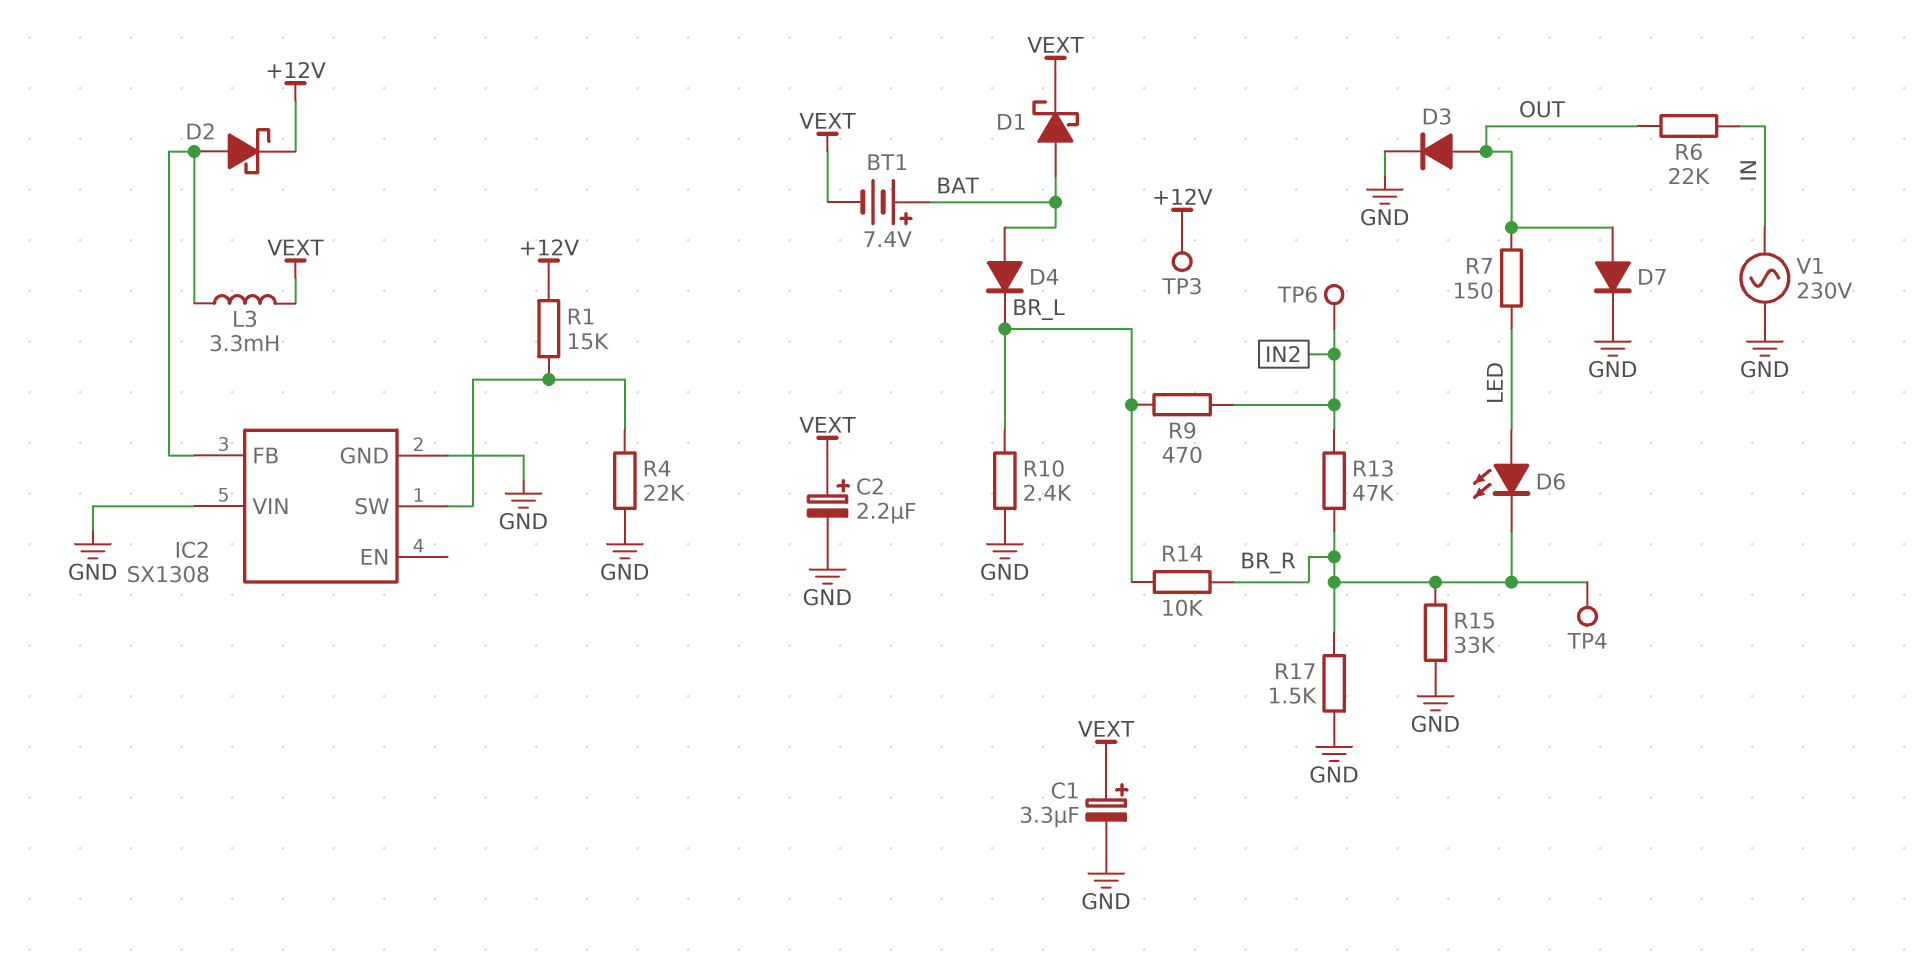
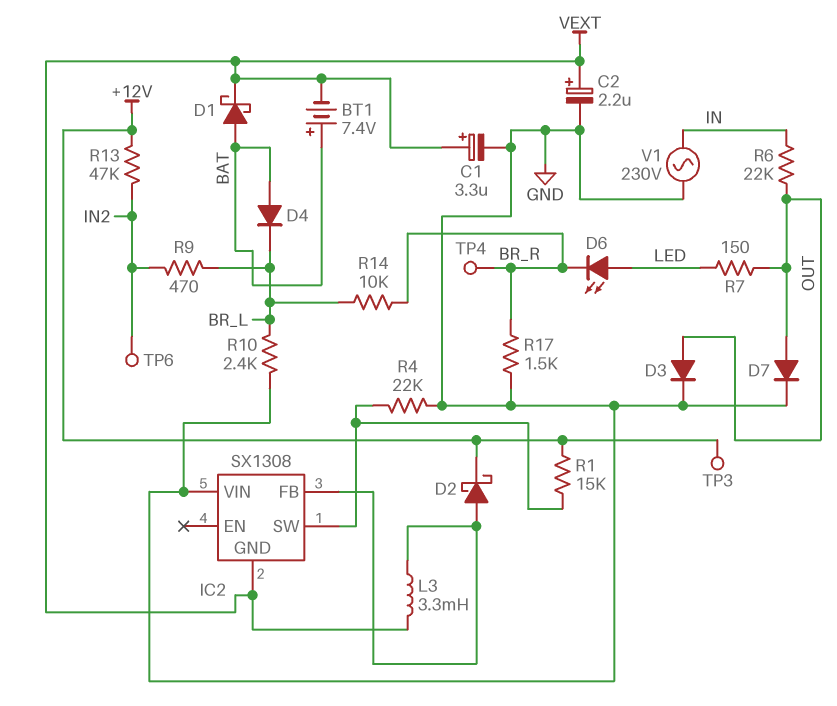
IC2 pin GND: GND -> VEXT
R13: 47k (BR_R, IN2) -> 47k (+12V, IN2)
R15: 33k (BR_R, GND) -> none

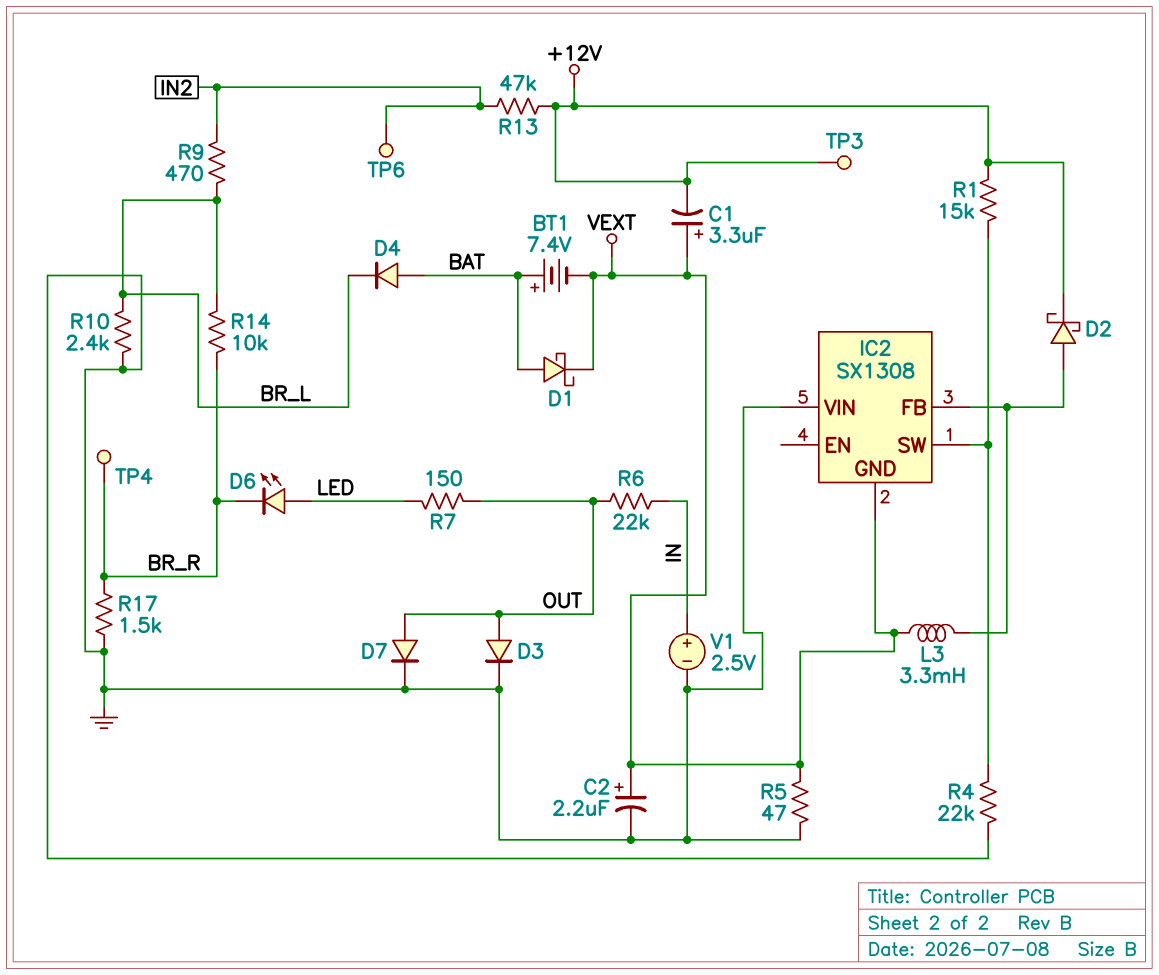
C1: 3.3uF (plus VEXT, minus GND) -> 3.3uF (plus VEXT, minus +12V)
R5: none -> 47 (GND, VEXT)
V1: AC 230V (GND, IN) -> 2.5V (plus IN, minus GND)

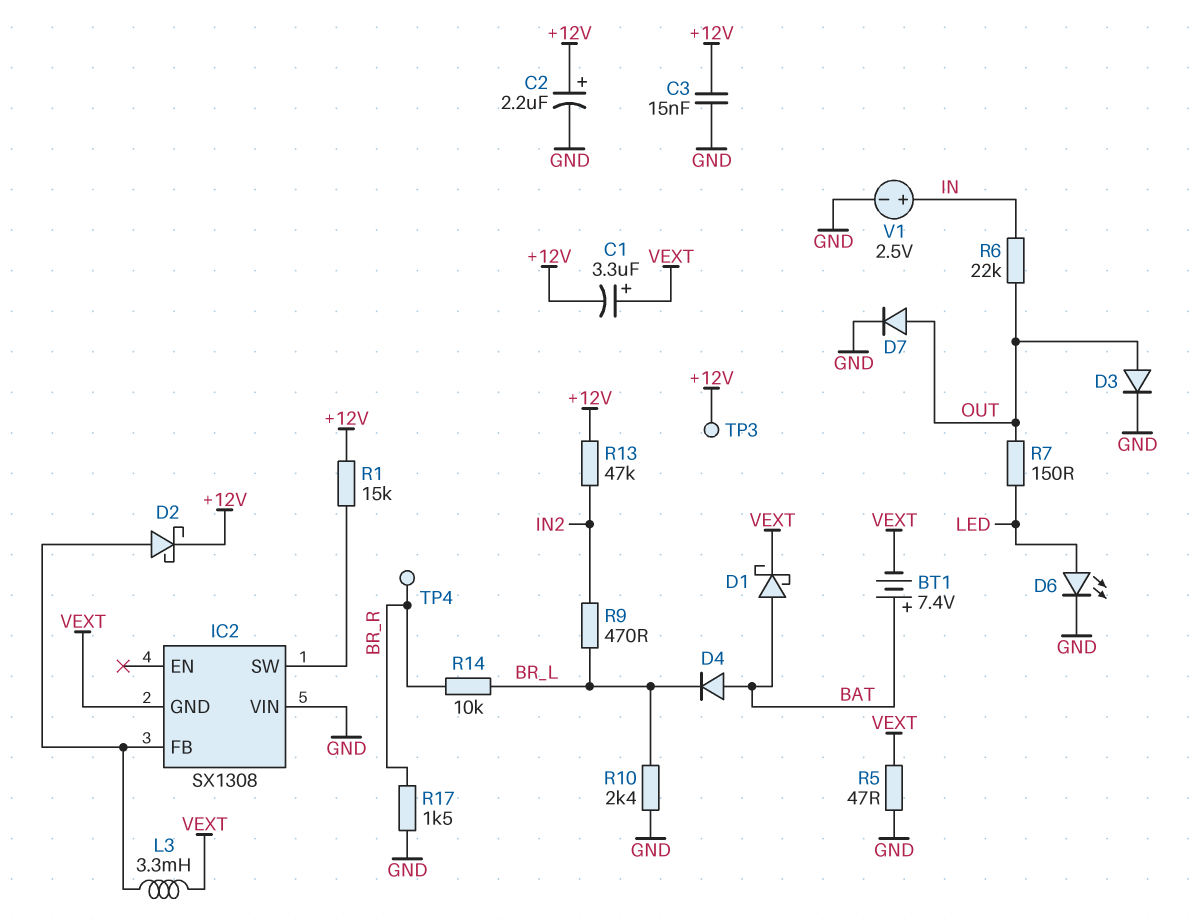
C2: 2.2uF (plus VEXT, minus GND) -> 2.2uF (plus +12V, minus GND)
C3: none -> 15nF (+12V, GND)
D6: LED (A LED, K BR_R) -> LED (A LED, K GND)
R4: 22k (GND, IC2/SW) -> none
TP6: test point (IN2) -> none

